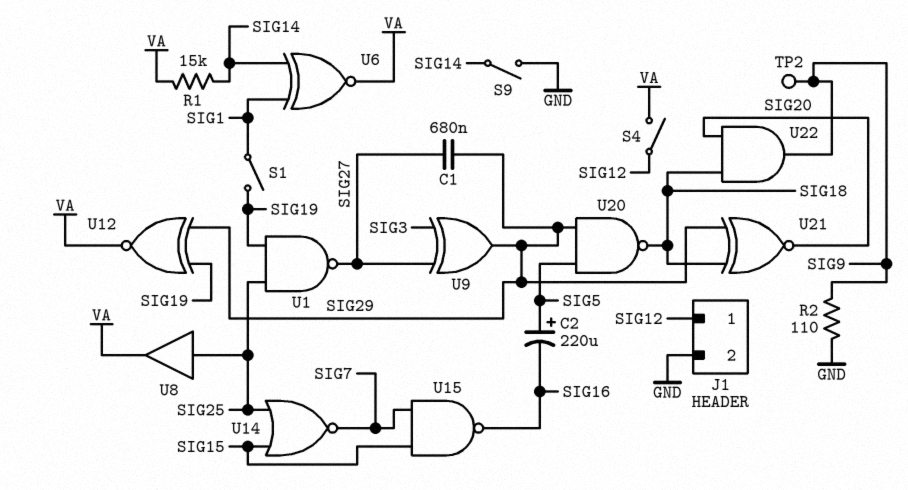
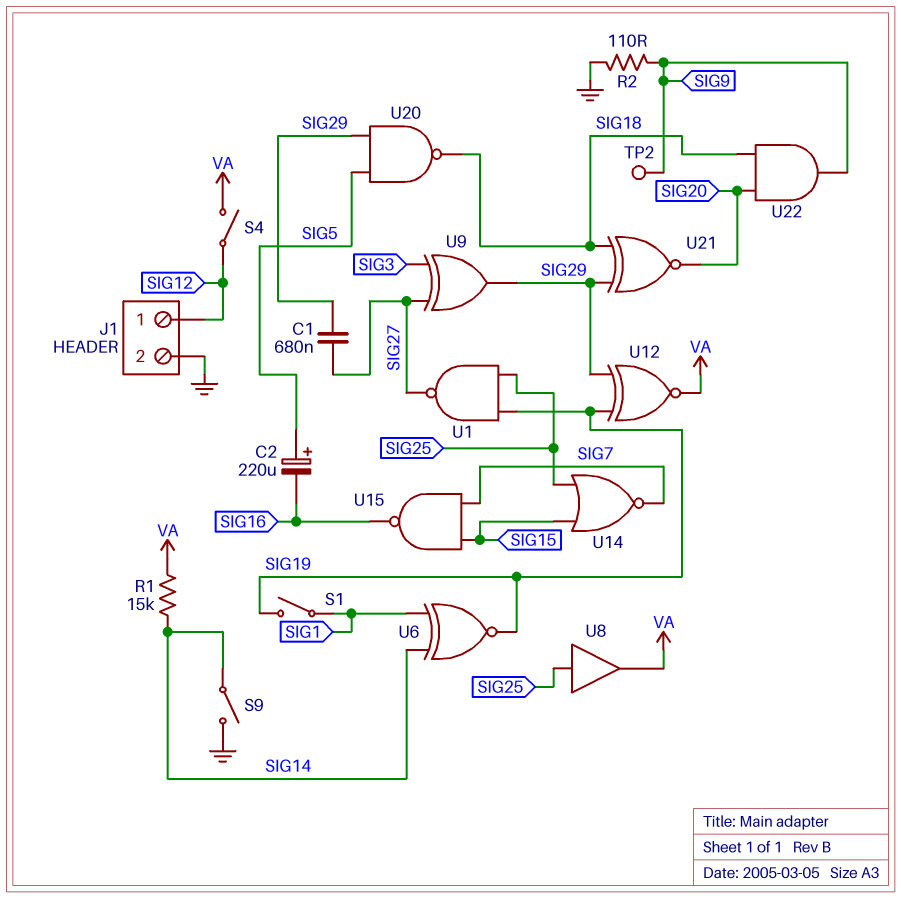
U6: XNOR (in SIG1, in SIG14, out VA) -> XNOR (in SIG1, in SIG14, out SIG19)

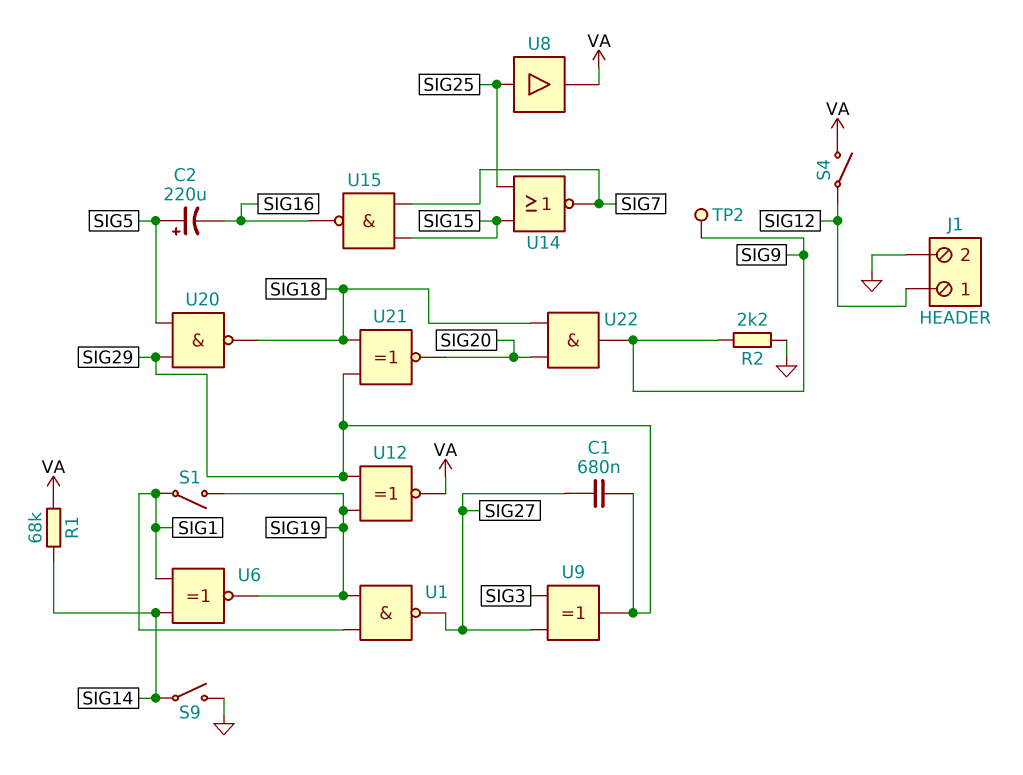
R1: 15k (SIG14, VA) -> 68k (SIG14, VA)
R2: 110 (GND, SIG9) -> 2.2k (GND, SIG9)
U1: NAND (in SIG19, in SIG25, out SIG27) -> NAND (in SIG1, in SIG19, out SIG27)

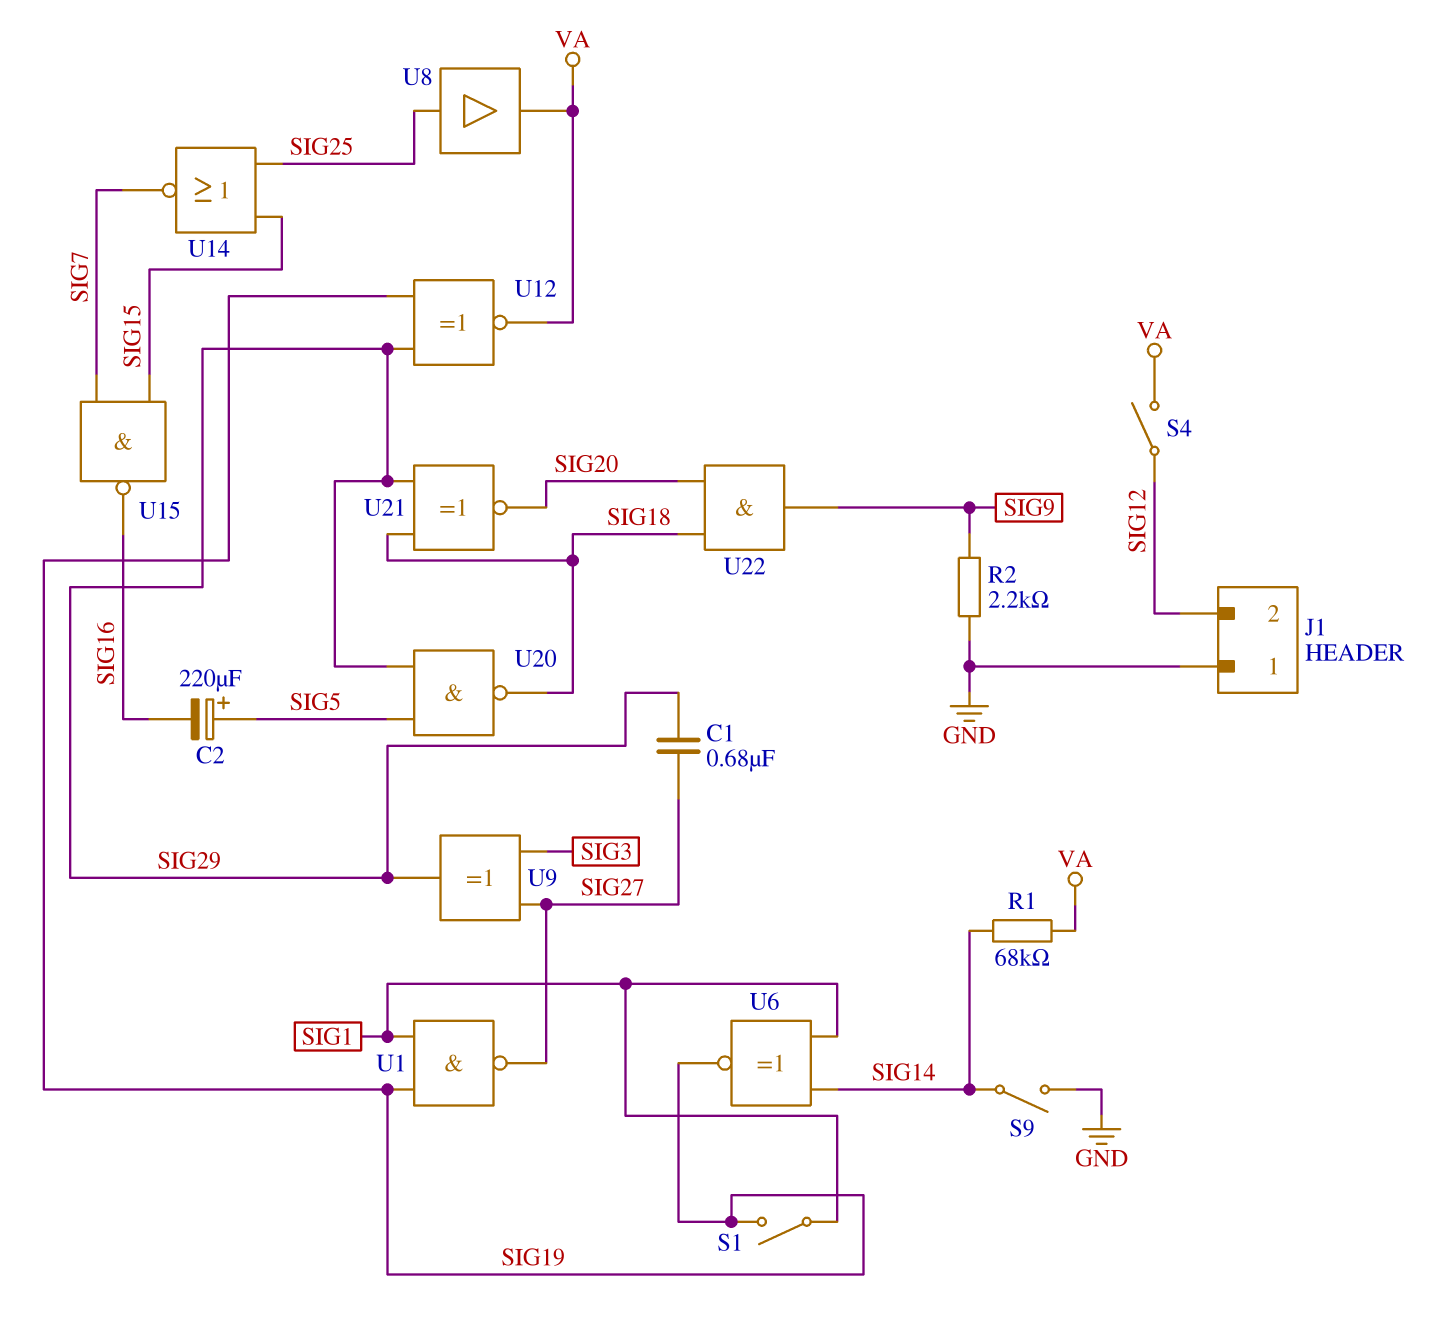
J1 pin 1: SIG12 -> GND
J1 pin 2: GND -> SIG12
TP2: test point (SIG9) -> none

